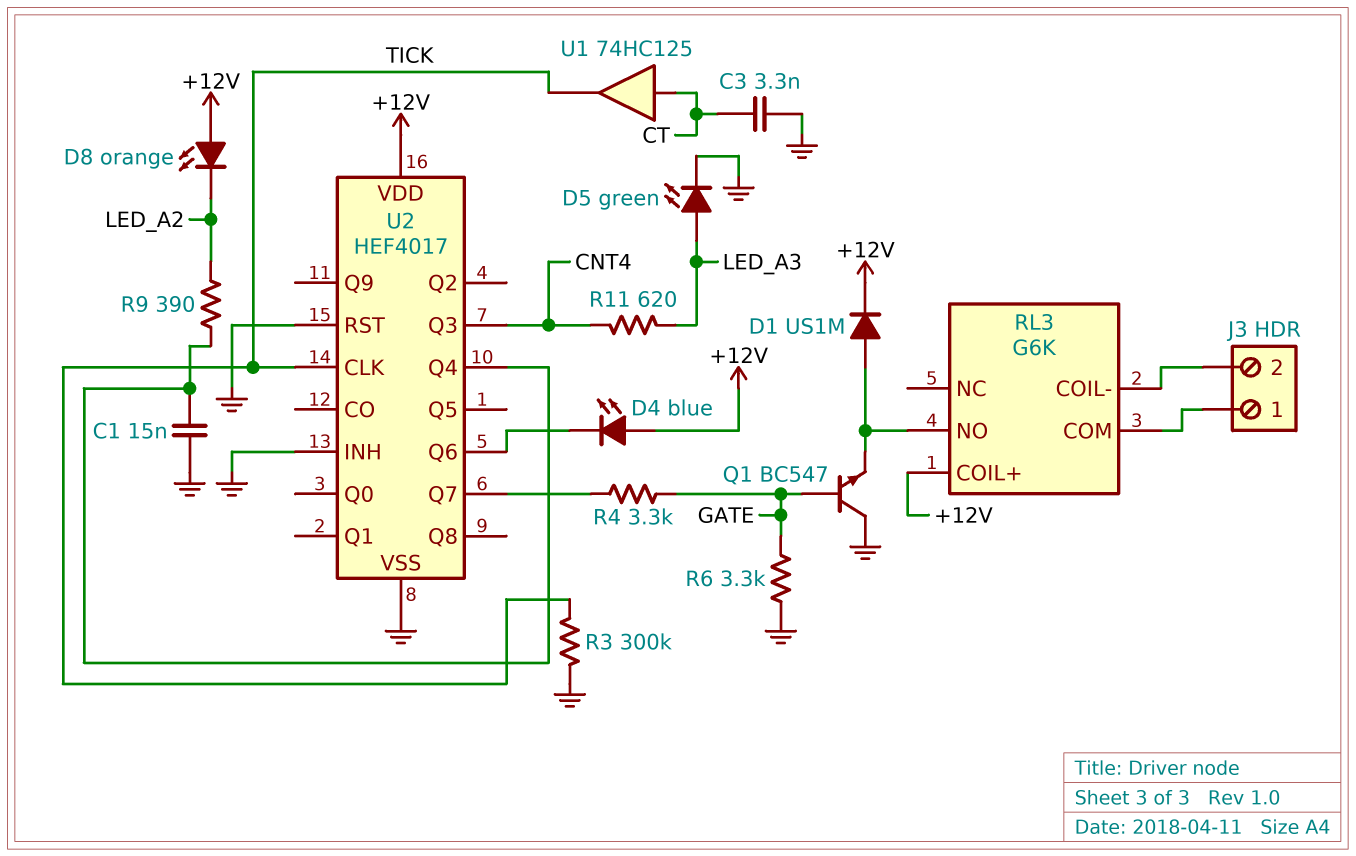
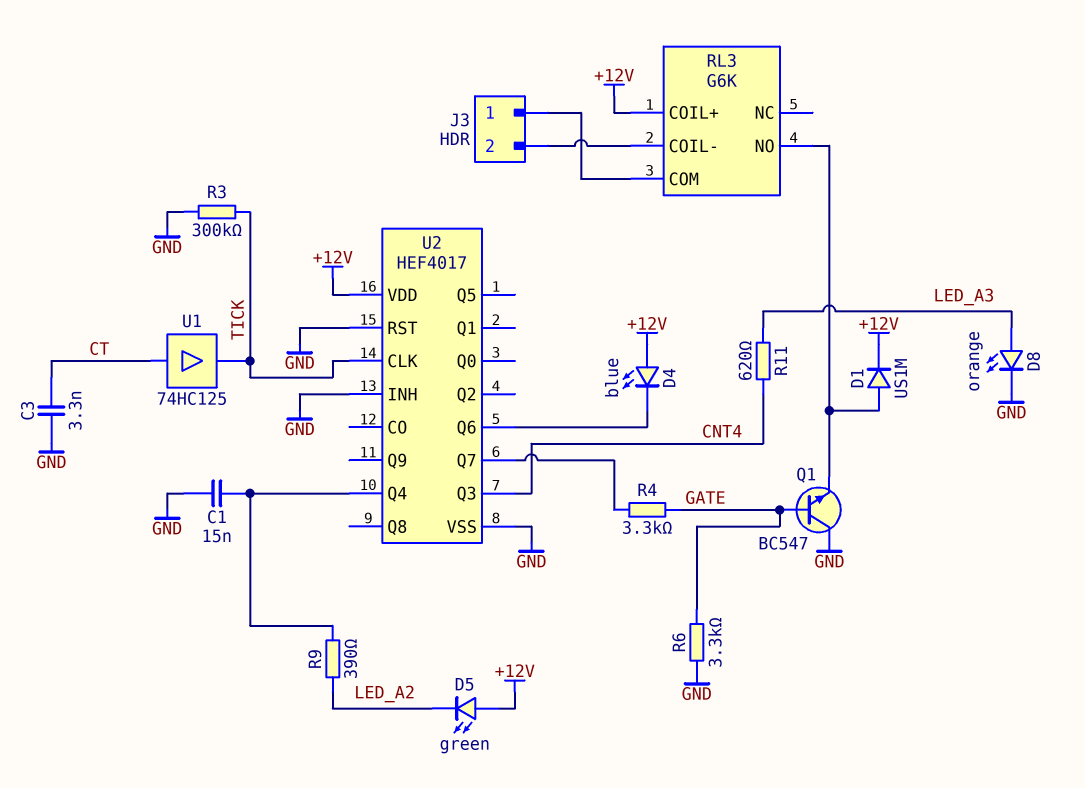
D5: LED green (A LED_A3, K GND) -> LED green (A +12V, K LED_A2)
D8: LED orange (A +12V, K LED_A2) -> LED orange (A LED_A3, K GND)

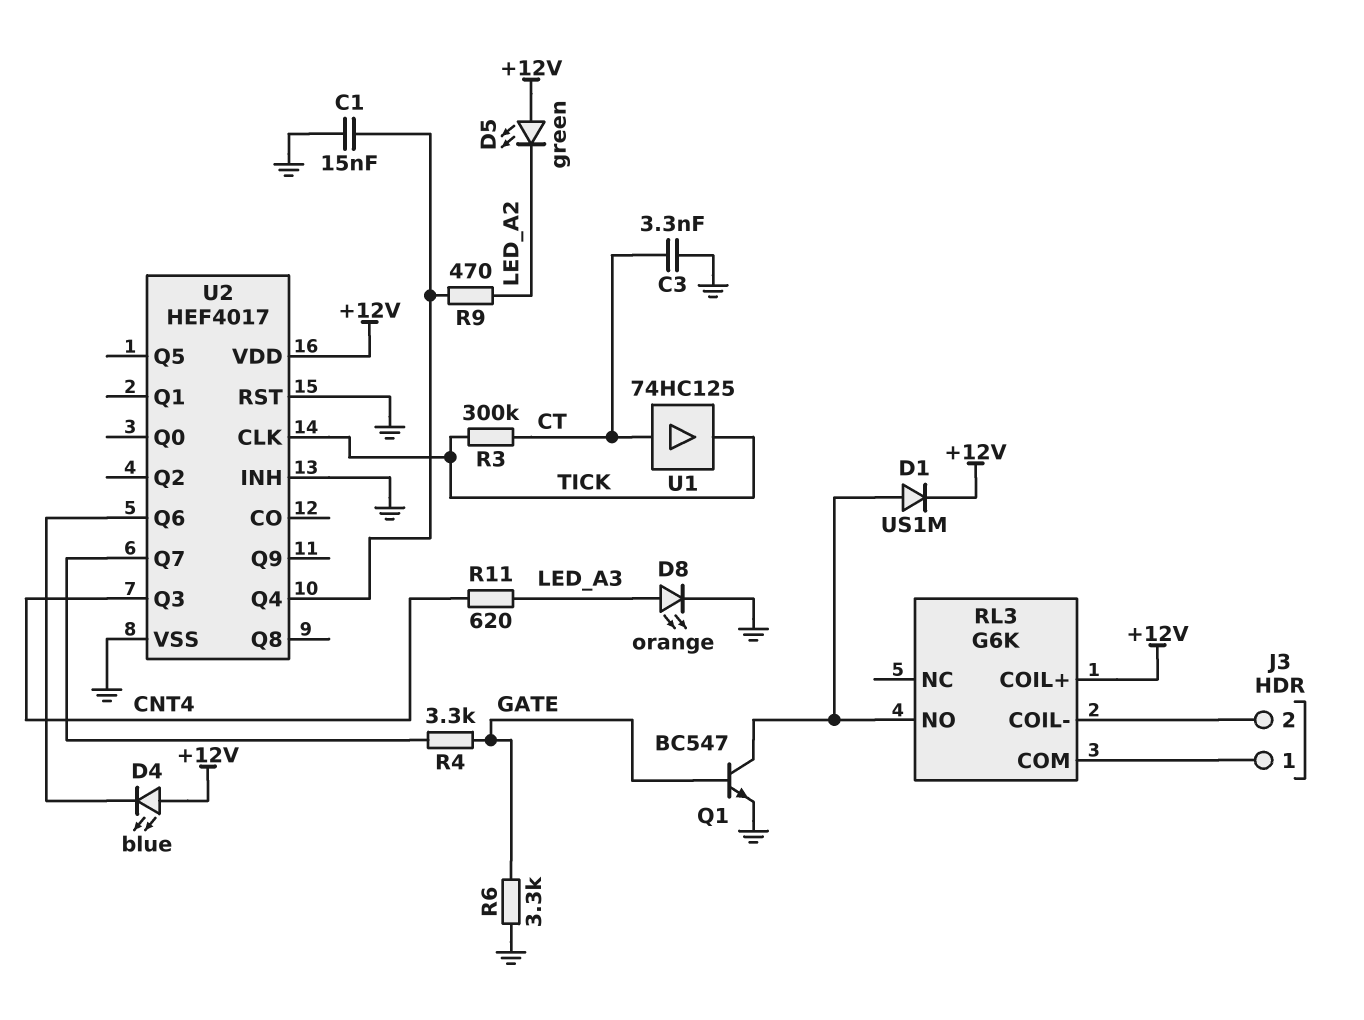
Q1: NPN BC547 (B GATE, C GND, E RL3/NO) -> NPN BC547 (B GATE, C RL3/NO, E GND)
R3: 300k (GND, TICK) -> 300k (CT, TICK)
R9: 390 (LED_A2, U2/Q4) -> 470 (LED_A2, U2/Q4)

